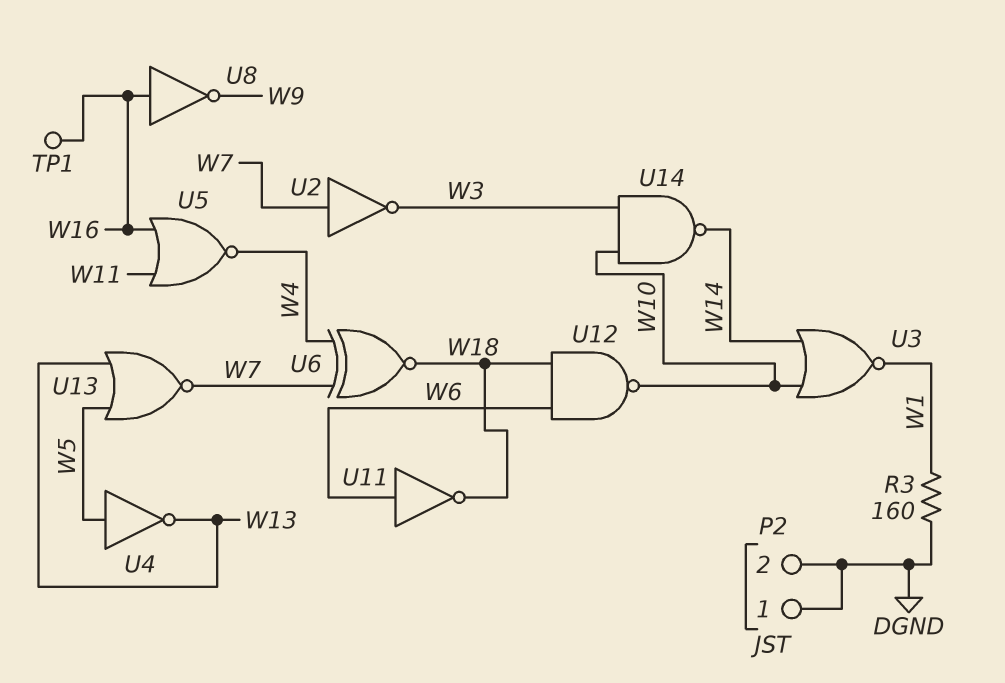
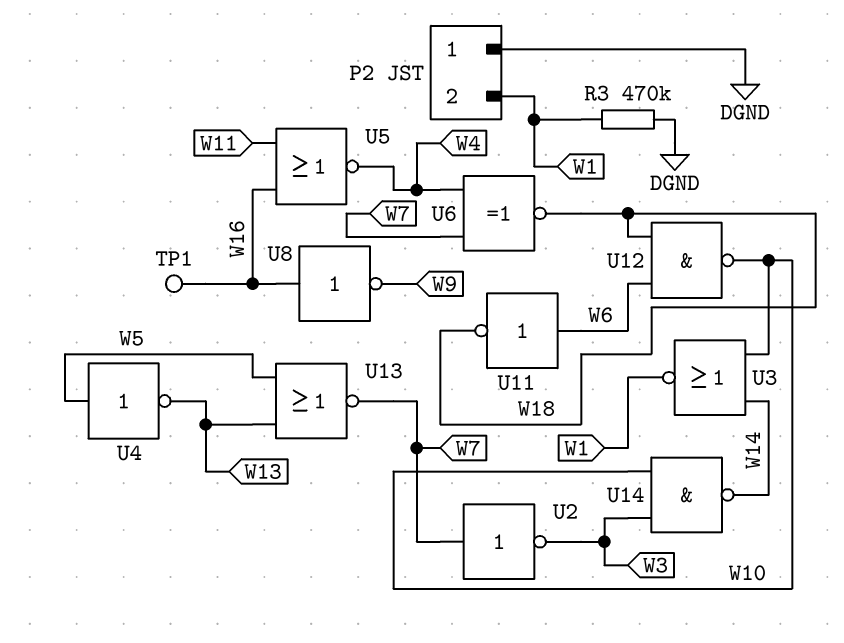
P2 pin 2: DGND -> W1
R3: 160 (DGND, W1) -> 470k (DGND, W1)

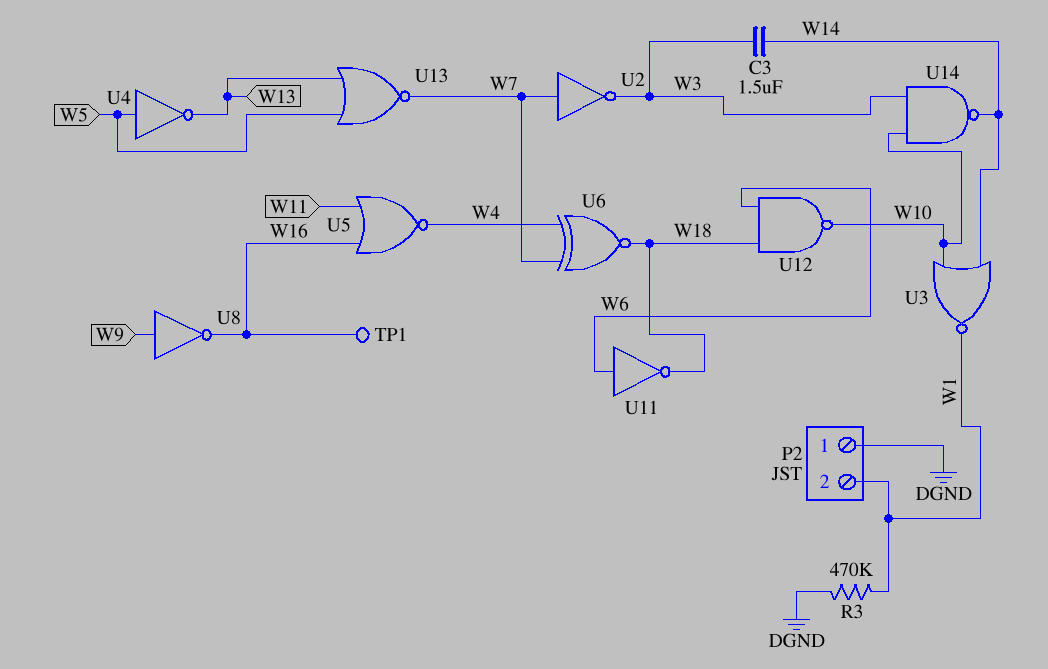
C3: none -> 1.5uF (W3, W14)
U8: NOT (in W16, out W9) -> NOT (in W9, out W16)

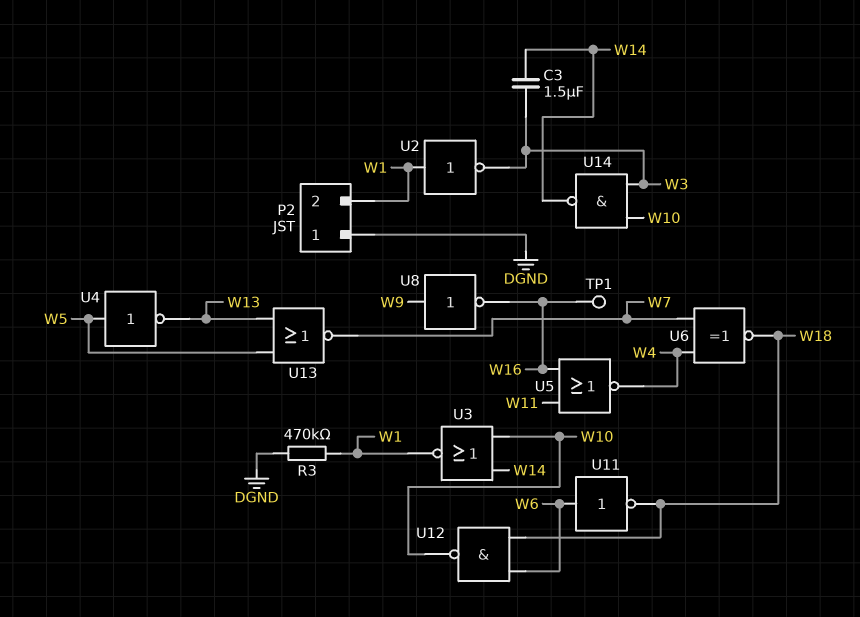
U2: NOT (in W7, out W3) -> NOT (in W1, out W3)

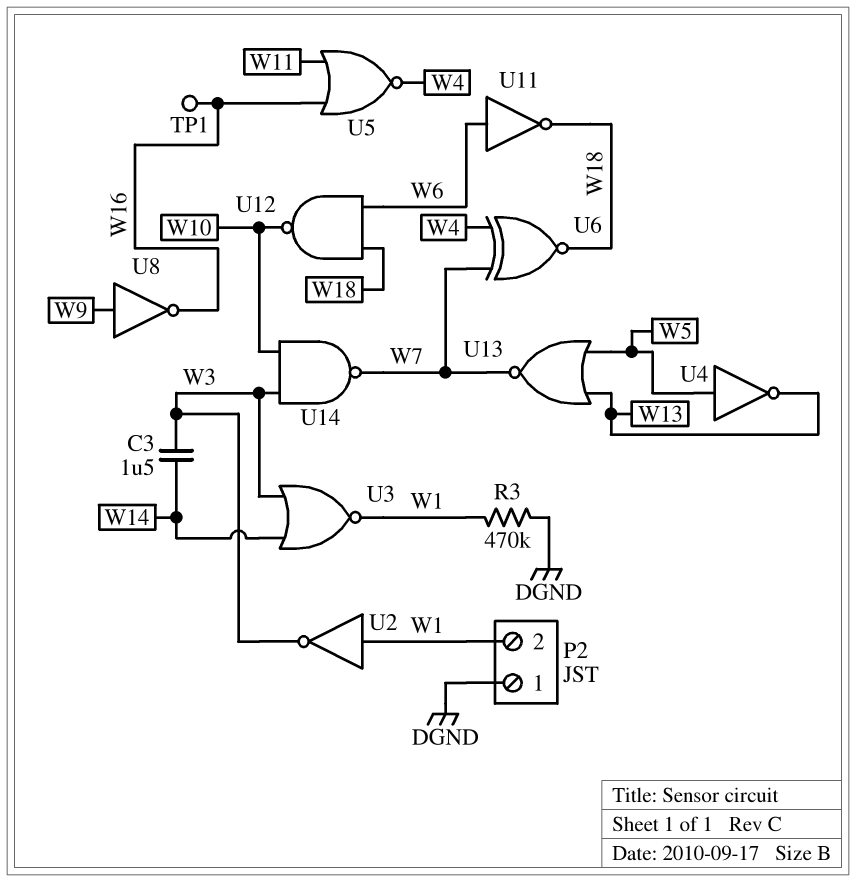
U3: NOR (in W10, in W14, out W1) -> NOR (in W3, in W14, out W1)
U14: NAND (in W3, in W10, out W14) -> NAND (in W3, in W10, out W7)

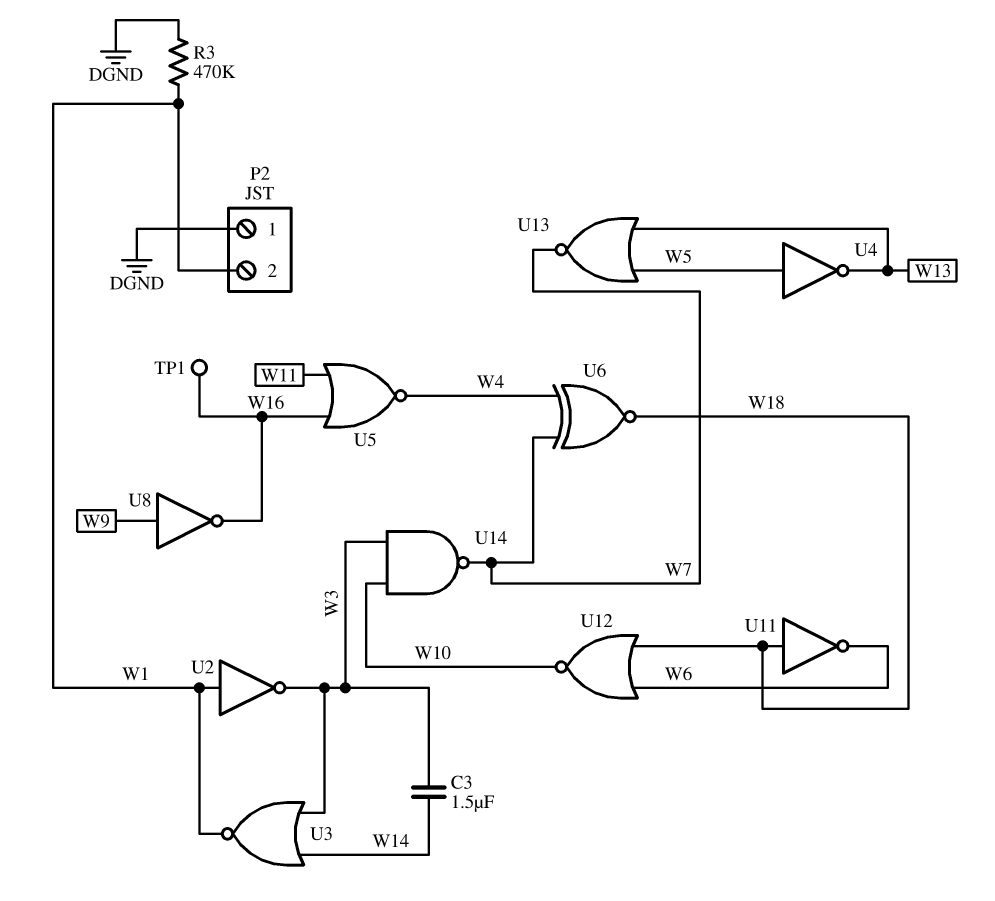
U11: NOT (in W6, out W18) -> NOT (in W18, out W6)
U12: NAND (in W6, in W18, out W10) -> NOR (in W6, in W18, out W10)

